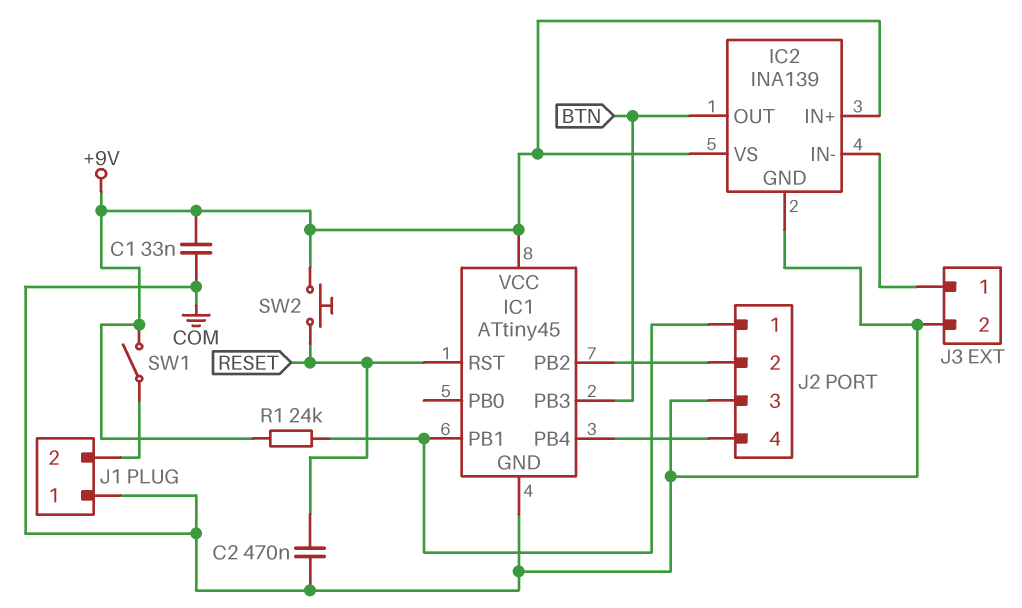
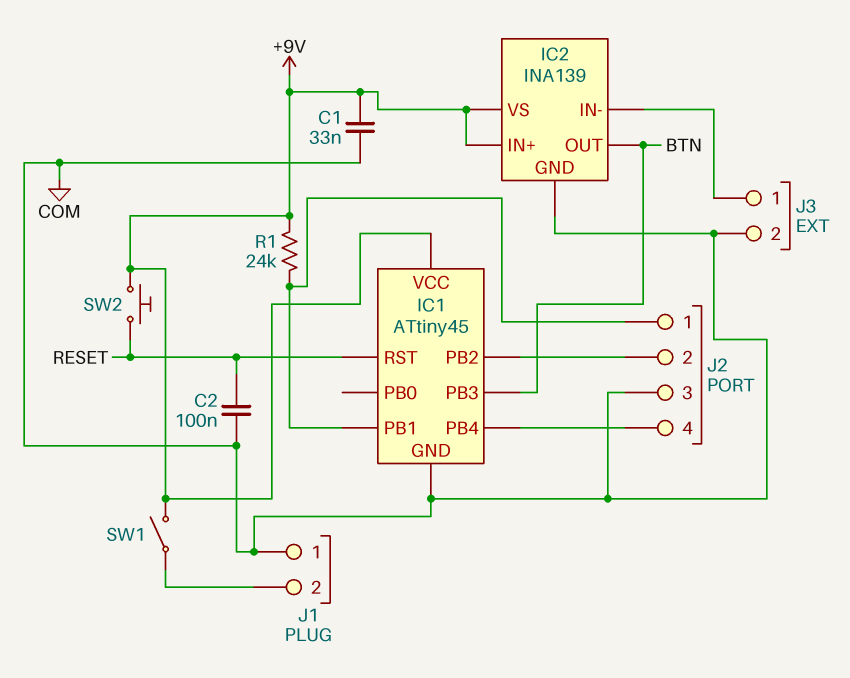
C2: 470nF (COM, RESET) -> 100nF (COM, RESET)

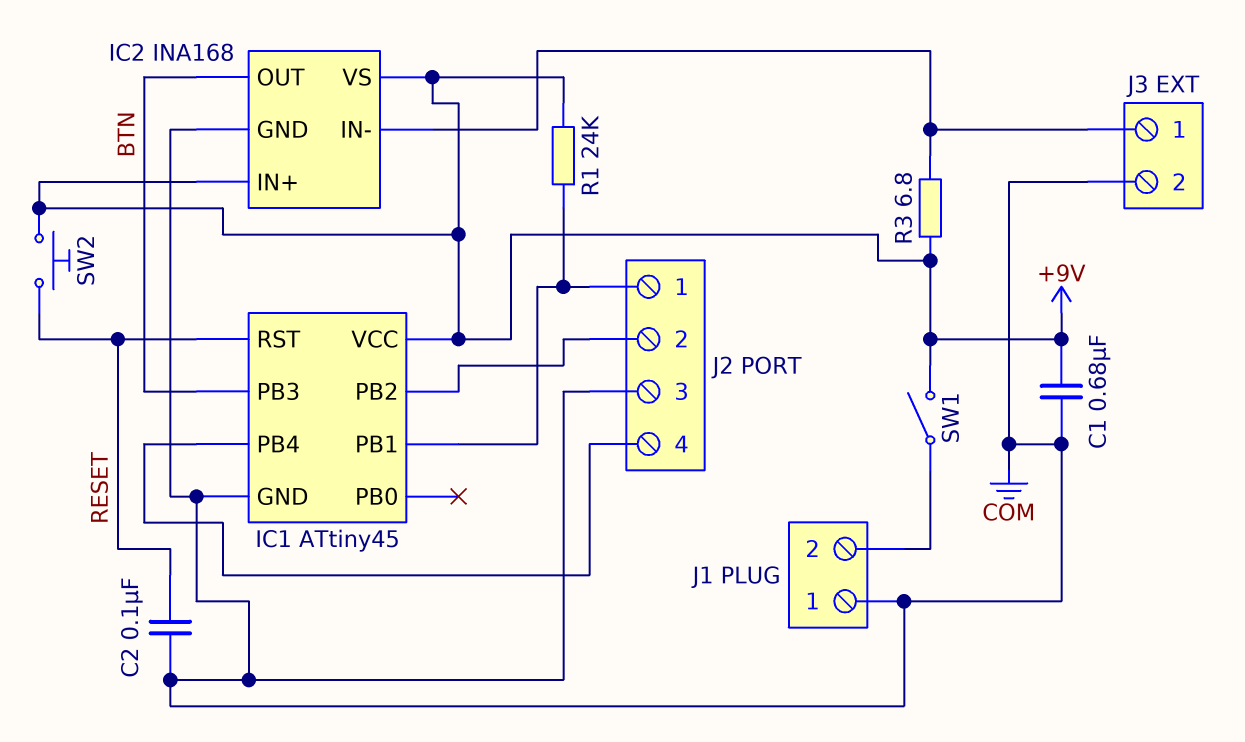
C1: 33nF (+9V, COM) -> 680nF (+9V, COM)
IC2: INA139 -> INA168
R3: none -> 6.8 (+9V, IC2/IN-)

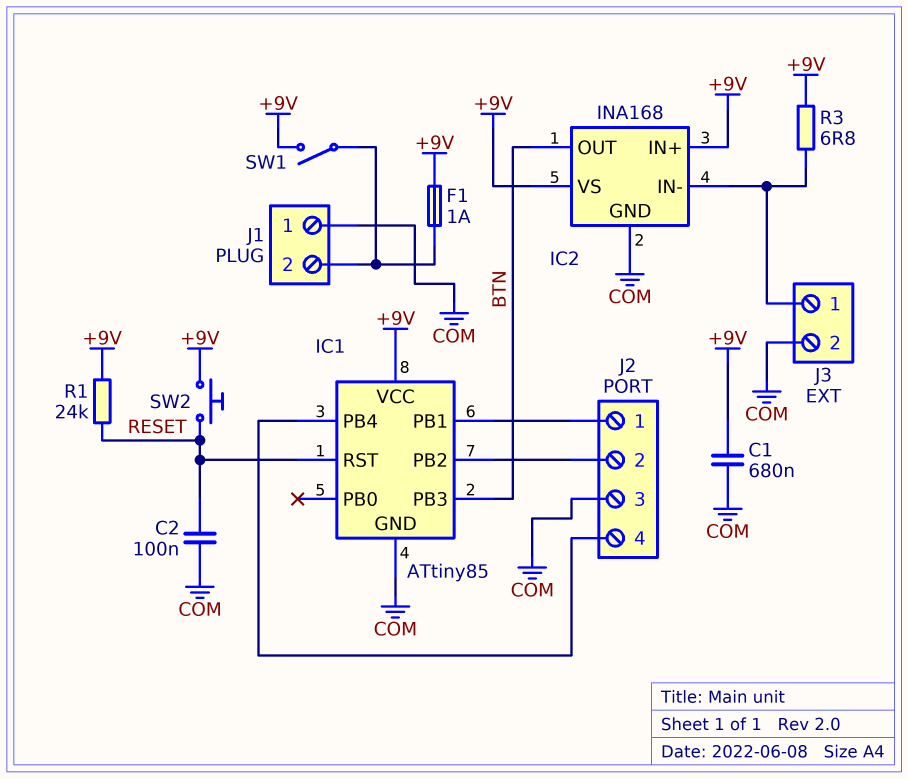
F1: none -> 1A (+9V, J1/2)
IC1: ATtiny45 -> ATtiny85
R1: 24k (+9V, IC1/PB1) -> 24k (+9V, RESET)

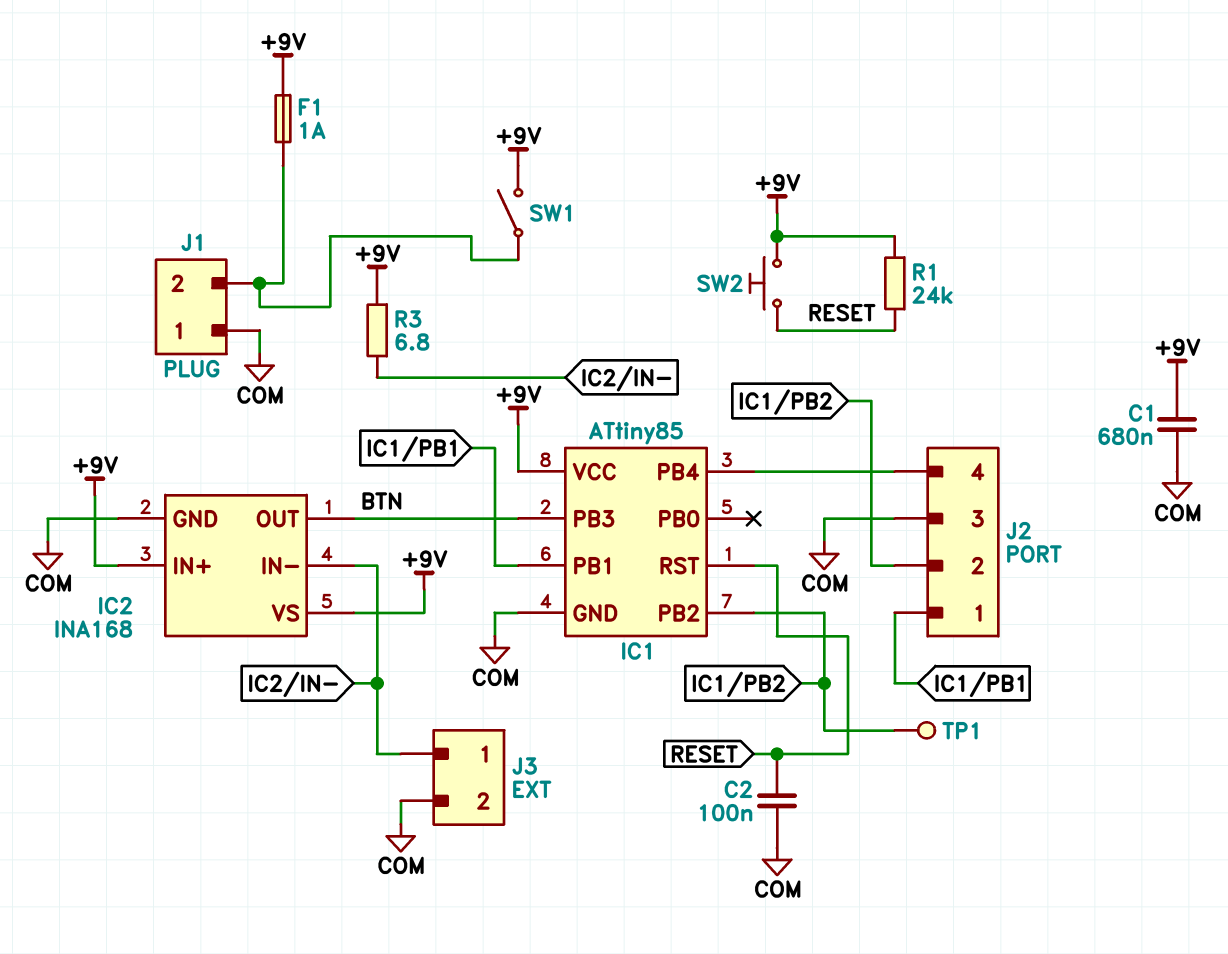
TP1: none -> test point (IC1/PB2)

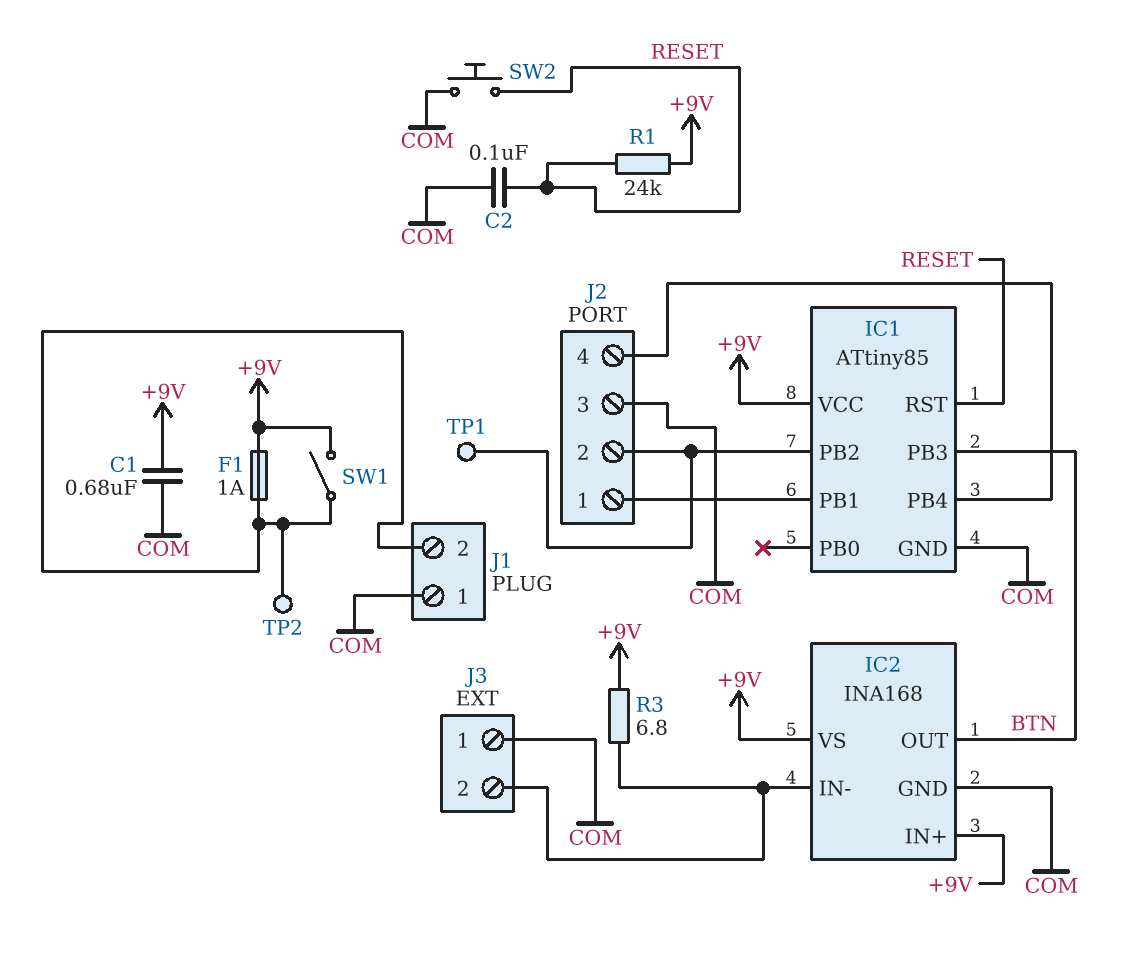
J3 pin 1: IC2/IN- -> COM
J3 pin 2: COM -> IC2/IN-
SW2: button (+9V, RESET) -> button (COM, RESET)
TP2: none -> test point (J1/2)

